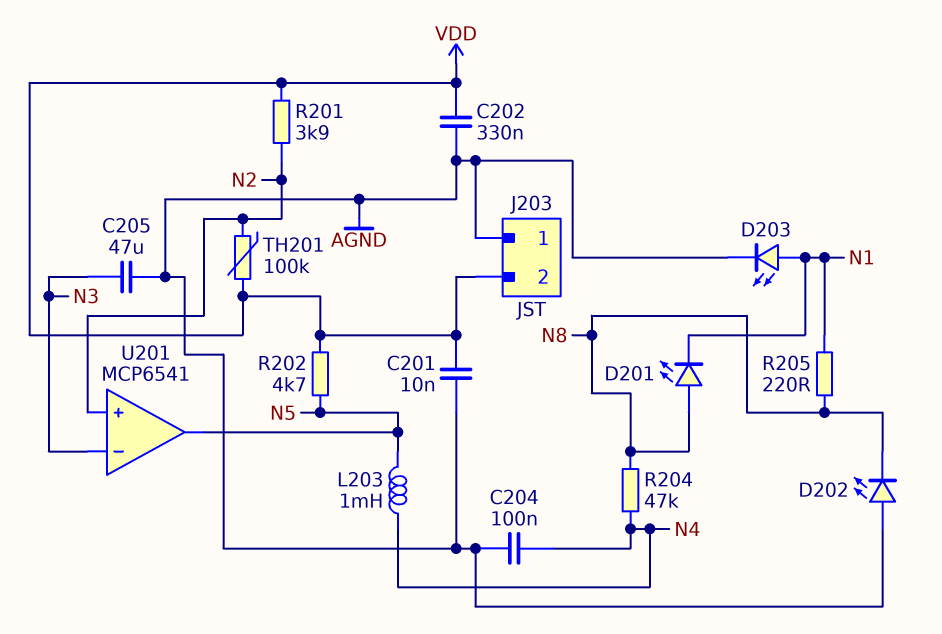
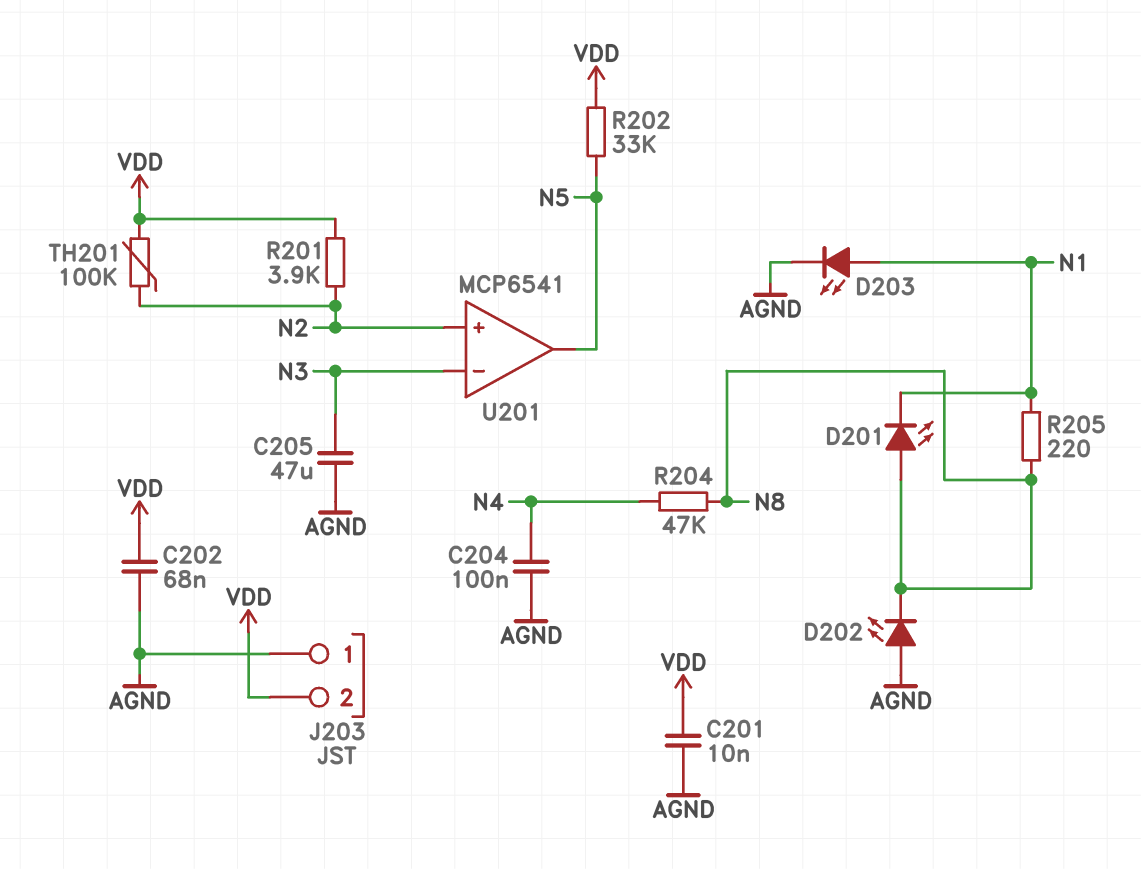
C202: 330nF (AGND, VDD) -> 68nF (AGND, VDD)
L203: 1mH (N4, N5) -> none
R202: 4.7k (N5, VDD) -> 33k (N5, VDD)

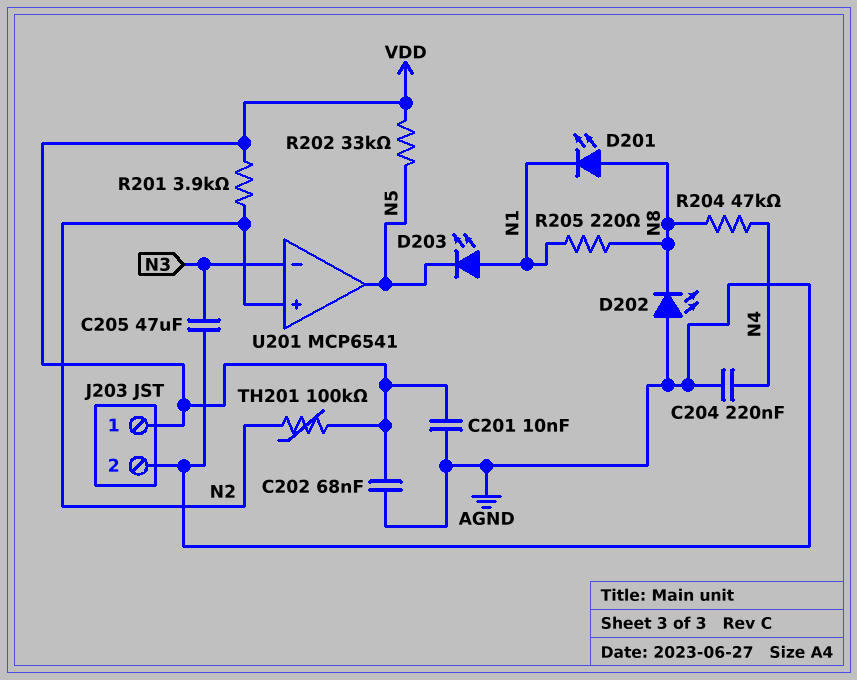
C204: 100nF (AGND, N4) -> 220nF (AGND, N4)
D203: LED (A N1, K AGND) -> LED (A N1, K N5)
J203 pin 1: AGND -> VDD
J203 pin 2: VDD -> AGND

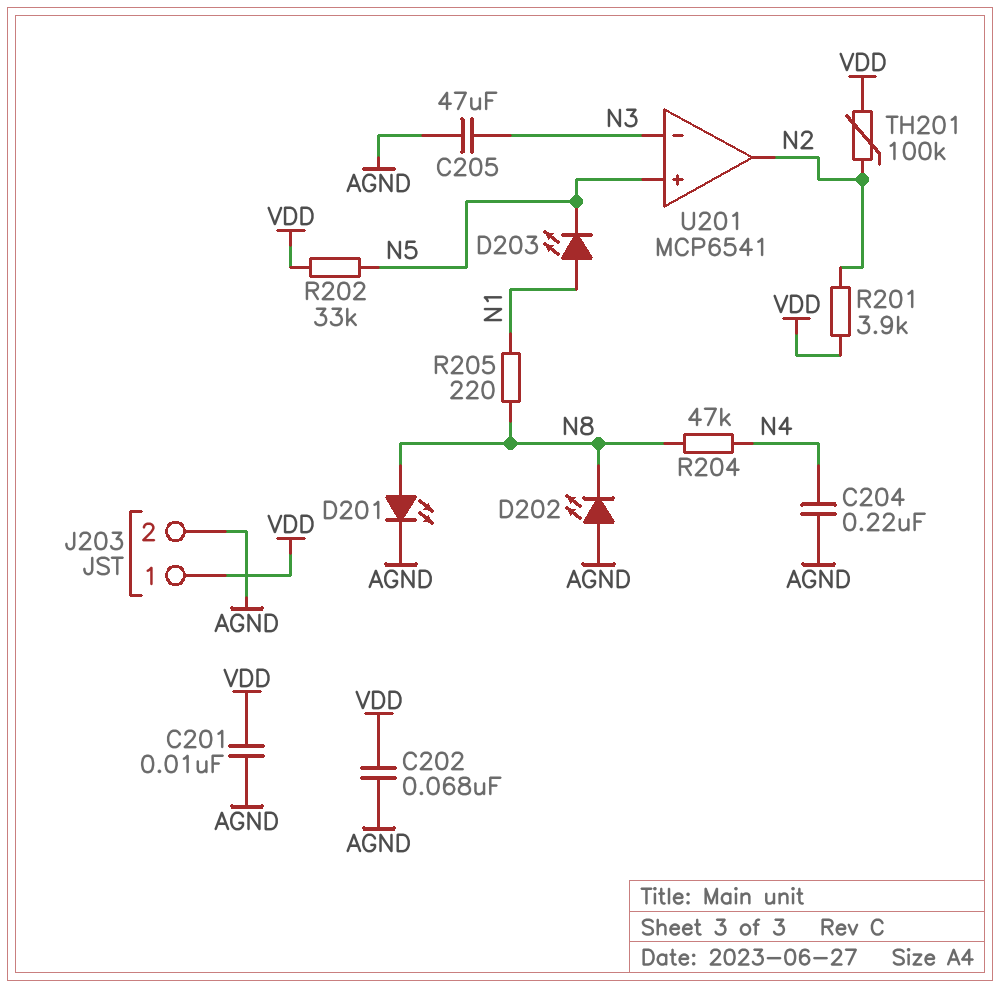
D201: LED (A N8, K N1) -> LED (A N8, K AGND)
U201 pin in+: N2 -> N5
U201 pin out: N5 -> N2

